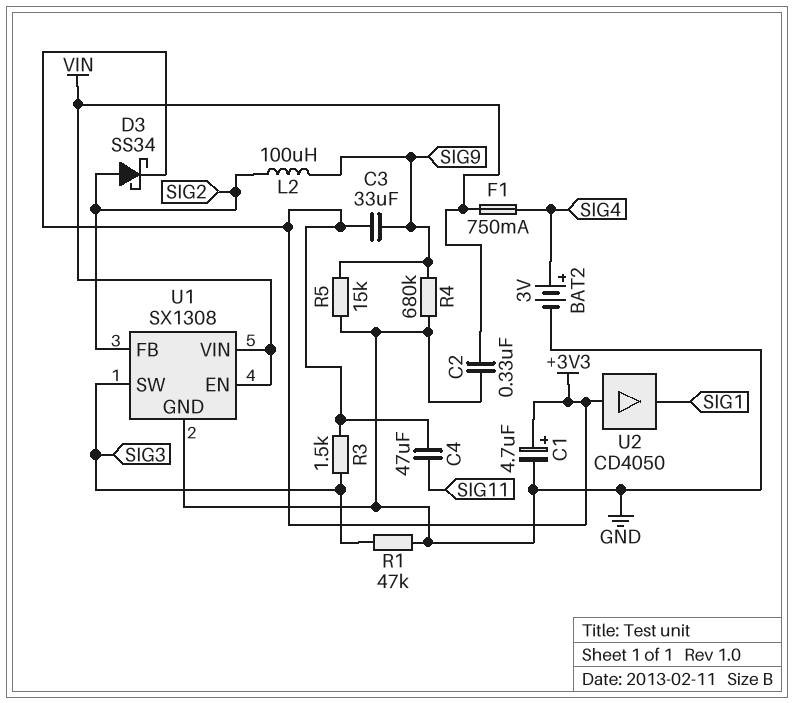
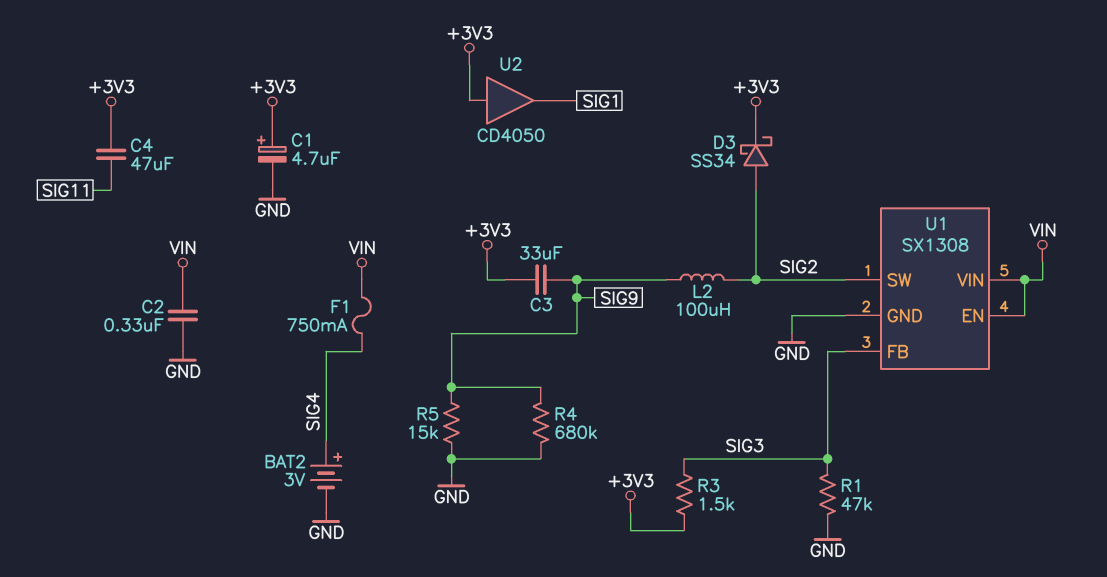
U1 pin FB: SIG2 -> SIG3
U1 pin SW: SIG3 -> SIG2

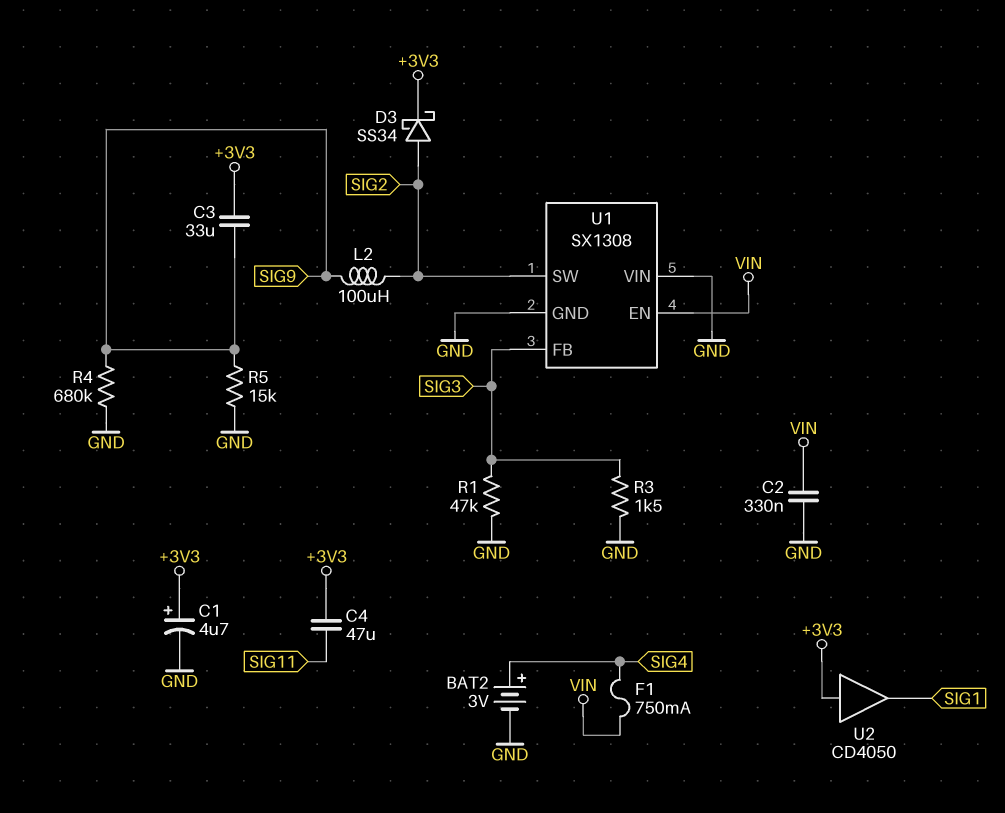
R3: 1.5k (+3V3, SIG3) -> 1.5k (GND, SIG3)
U1 pin VIN: VIN -> GND

